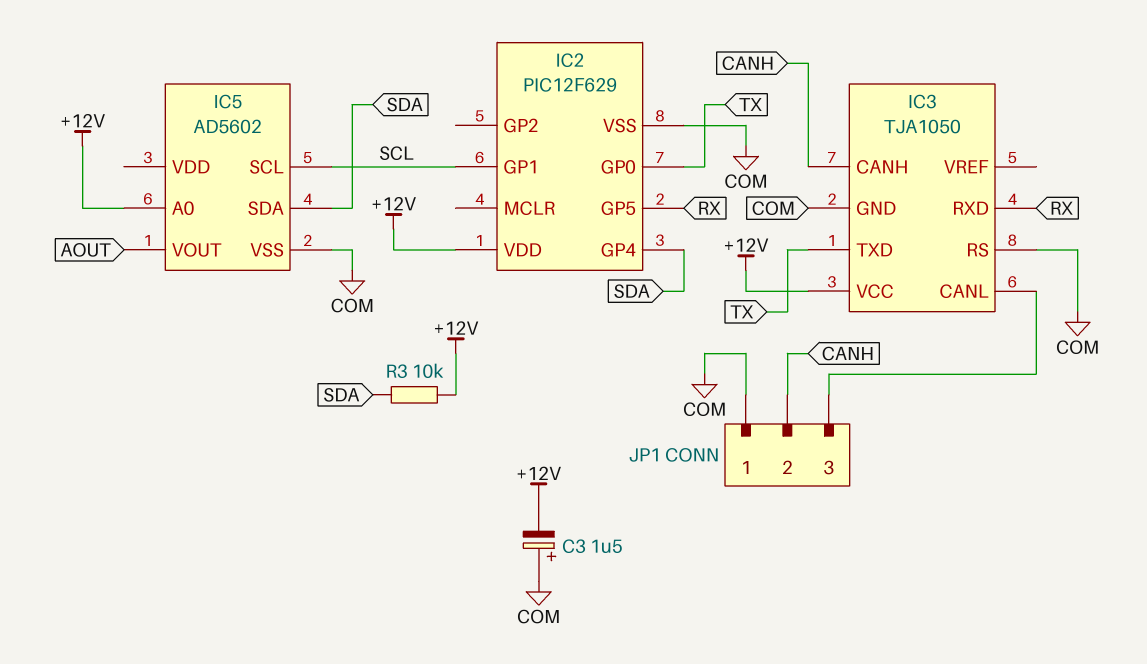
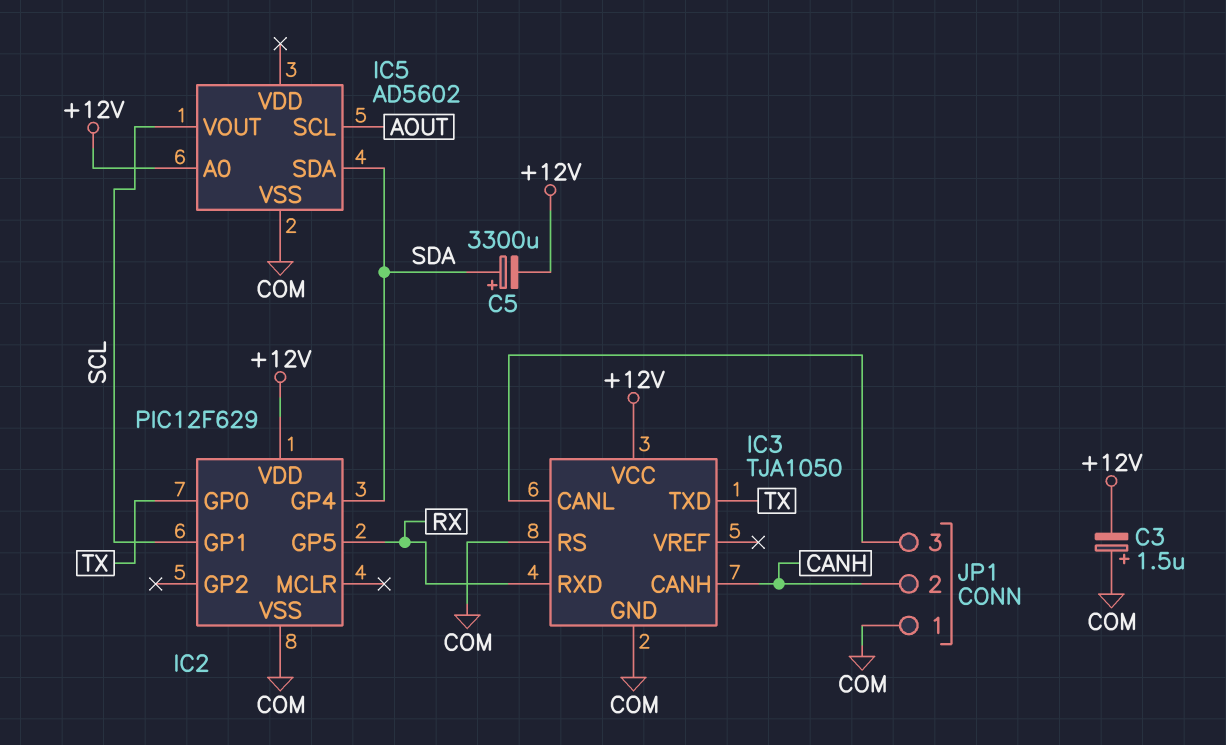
C5: none -> 3300uF (plus SDA, minus +12V)
IC5 pin SCL: SCL -> AOUT
IC5 pin VOUT: AOUT -> SCL
R3: 10k (+12V, SDA) -> none

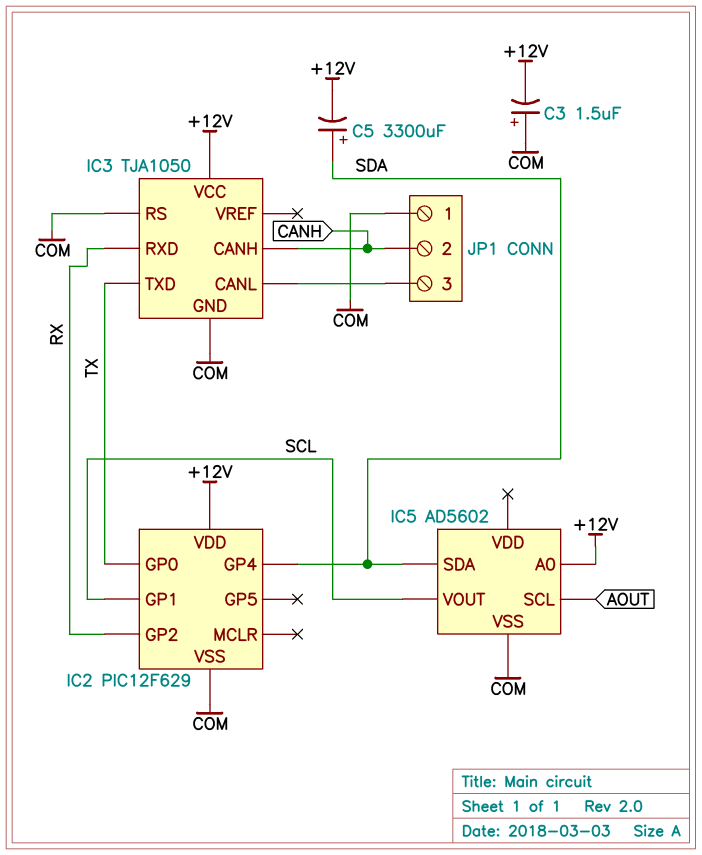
IC2 pin GP2: none -> RX
IC2 pin GP5: RX -> none

